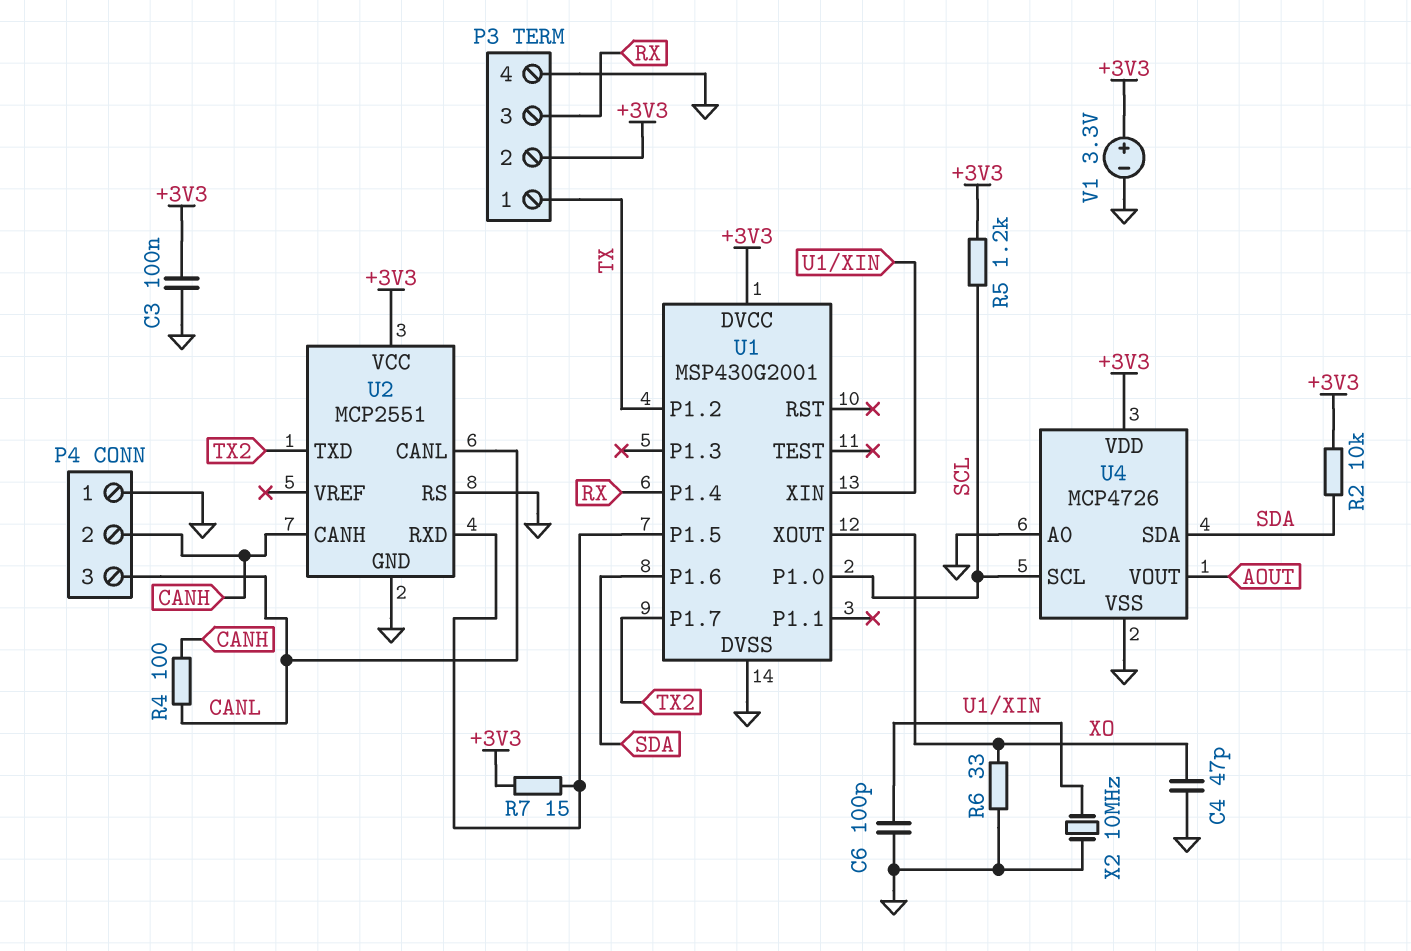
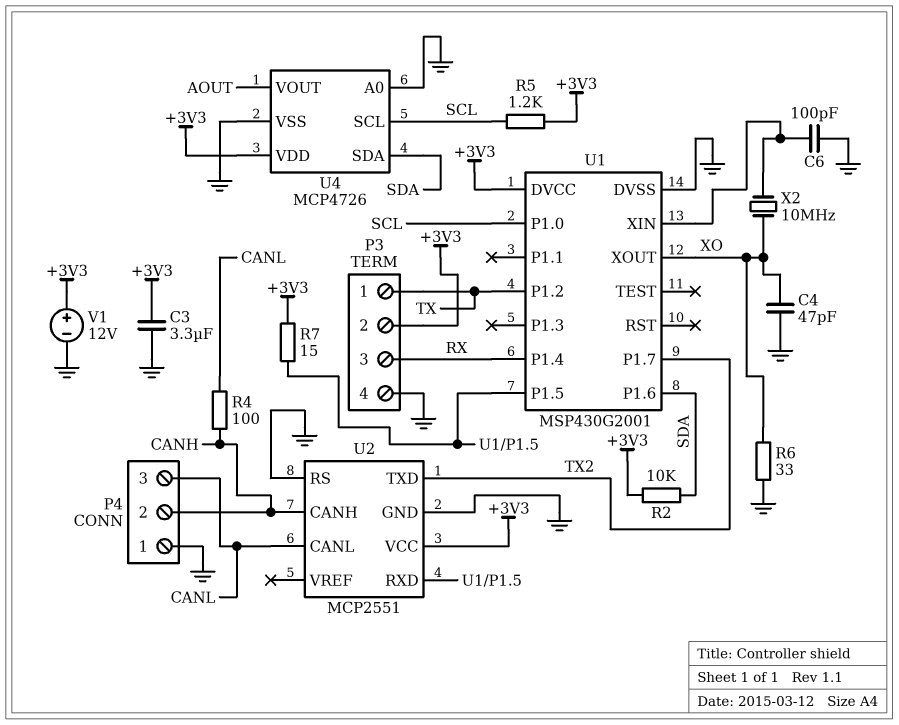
C3: 100nF (+3V3, GND) -> 3.3uF (+3V3, GND)
V1: 3.3V (plus +3V3, minus GND) -> 12V (plus +3V3, minus GND)
X2: 10MHz (GND, U1/XIN) -> 10MHz (U1/XIN, XO)

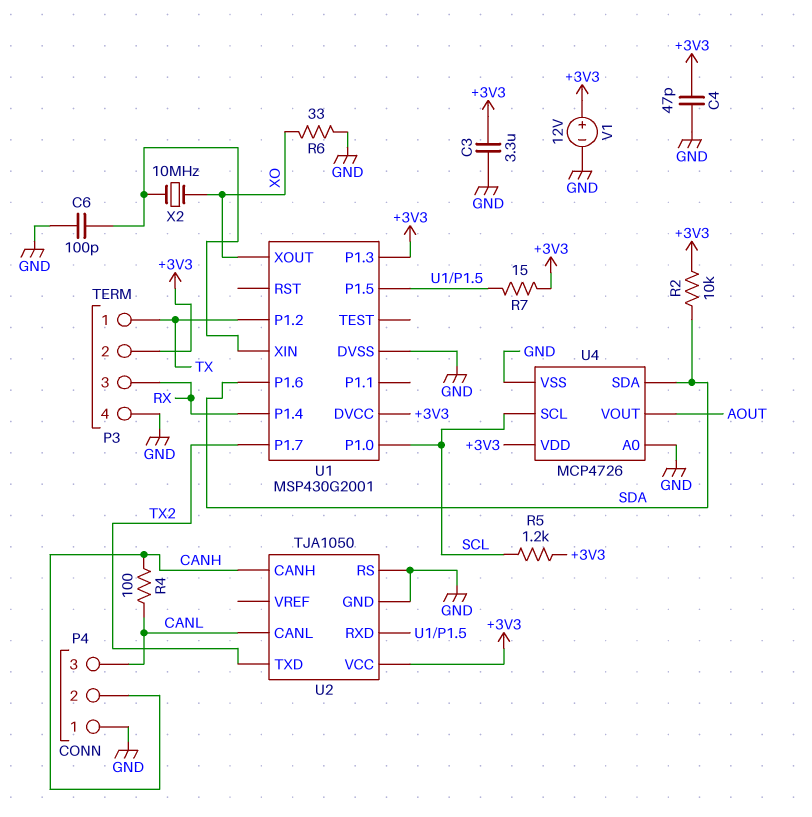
C4: 47pF (GND, XO) -> 47pF (+3V3, GND)
U1 pin P1.3: none -> +3V3
U2: MCP2551 -> TJA1050

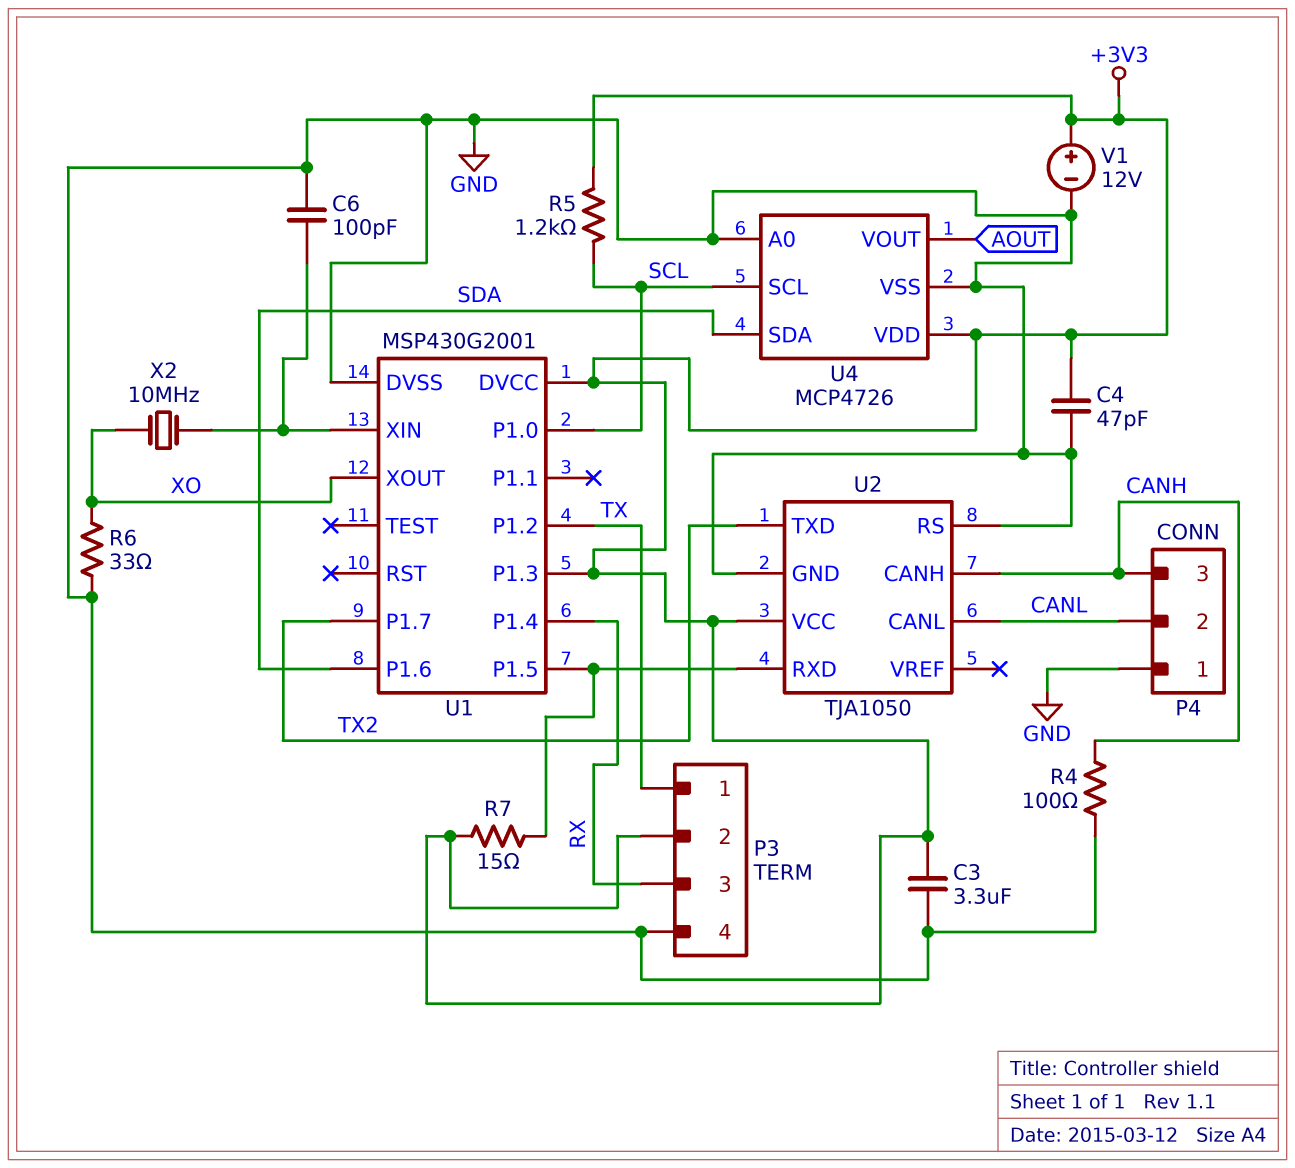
P4 pin 2: CANH -> CANL
P4 pin 3: CANL -> CANH
R2: 10k (+3V3, SDA) -> none
R4: 100 (CANH, CANL) -> 100 (CANH, GND)

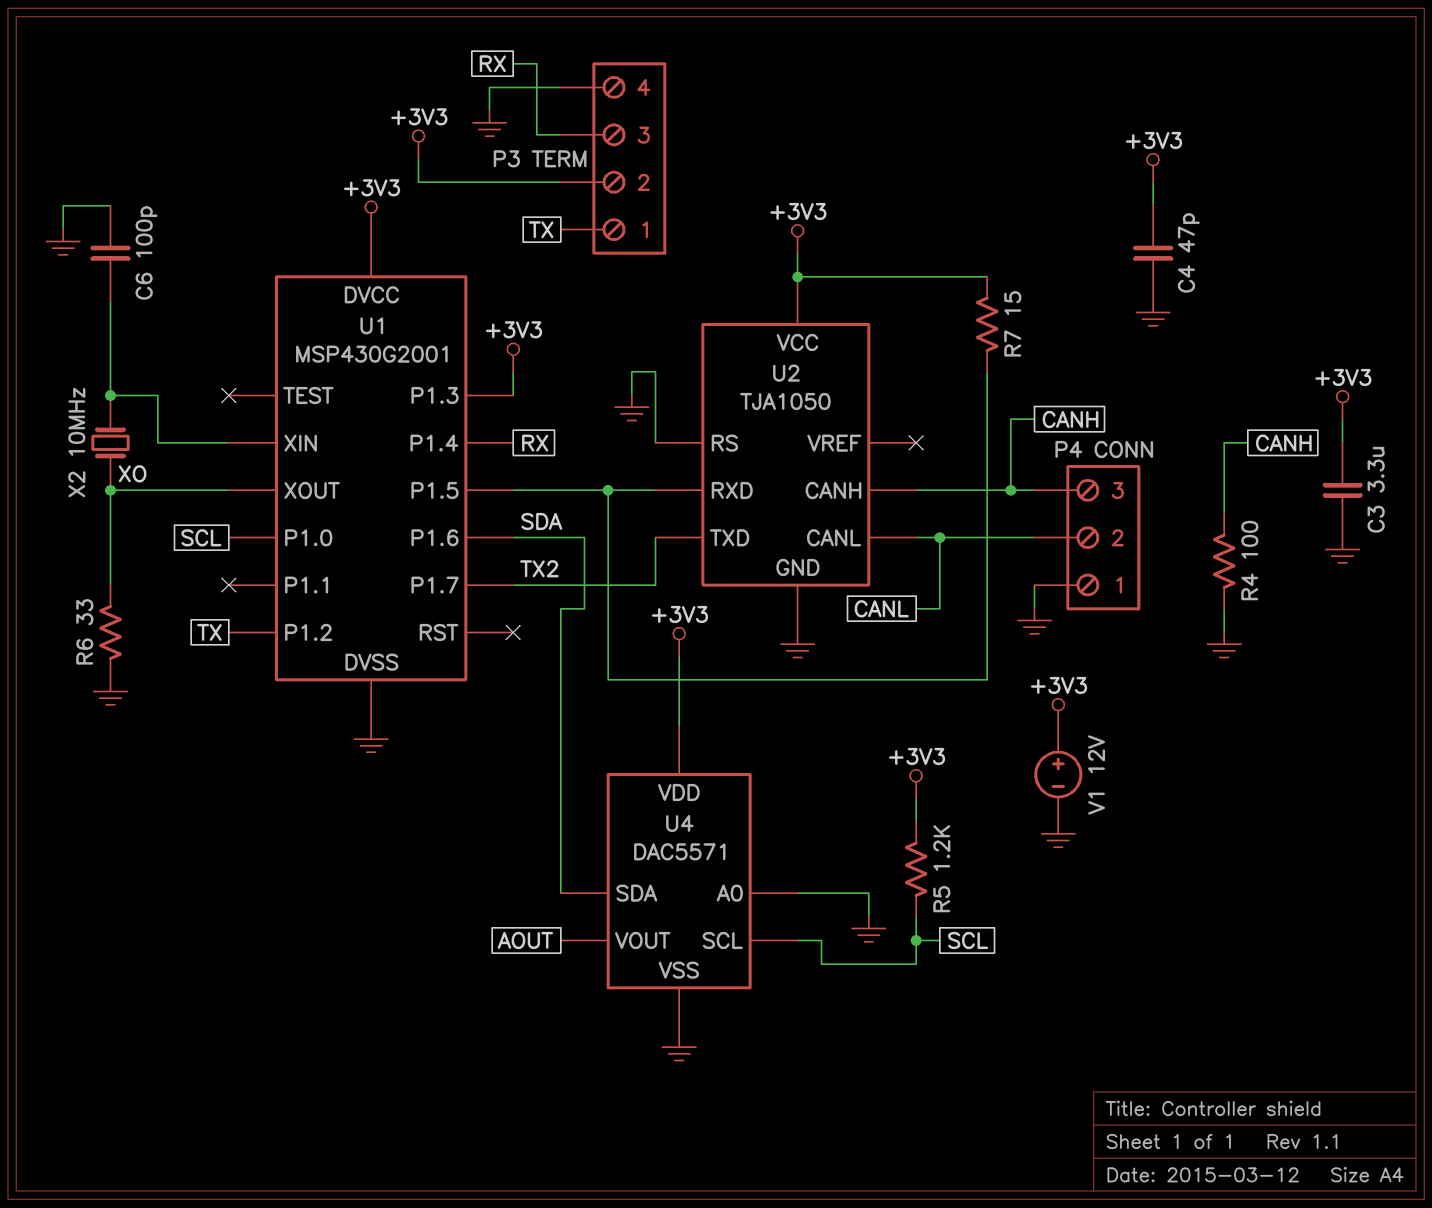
U4: MCP4726 -> DAC5571

